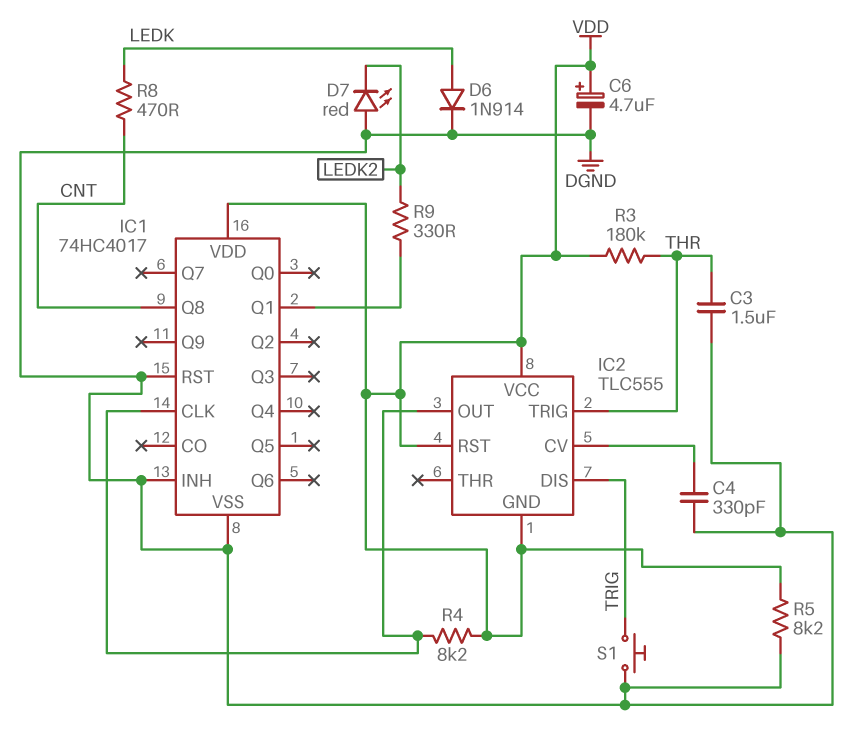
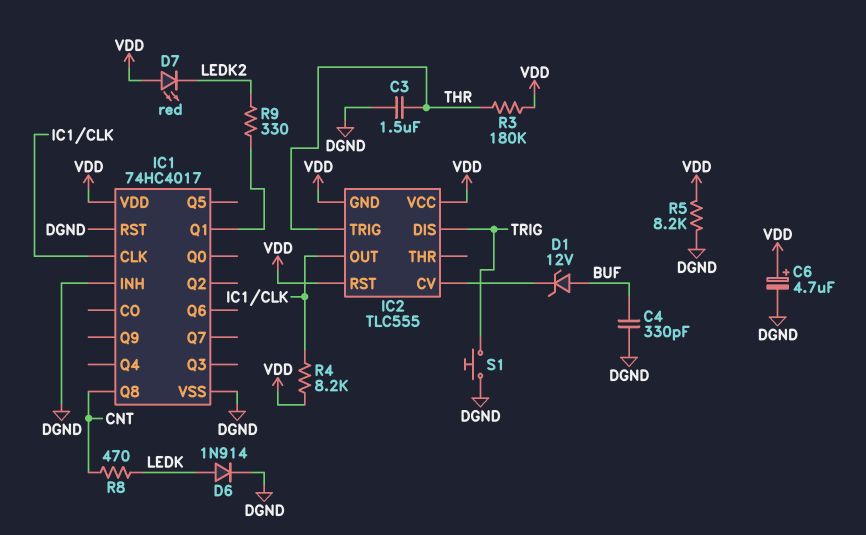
C4: 330pF (DGND, IC2/CV) -> 330pF (BUF, DGND)
D1: none -> zener 12V (A BUF, K IC2/CV)
D7: LED red (A DGND, K LEDK2) -> LED red (A VDD, K LEDK2)

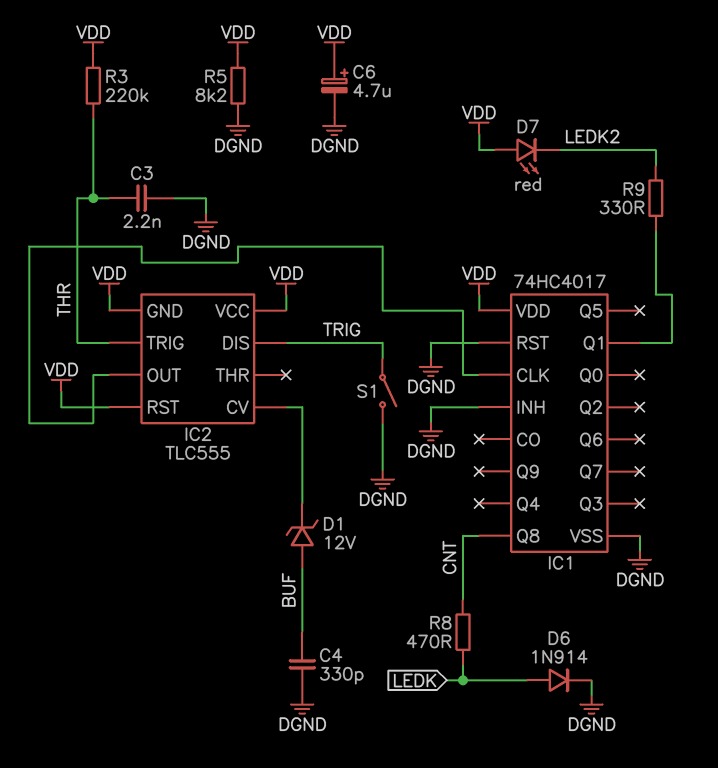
C3: 1.5uF (DGND, THR) -> 2.2nF (DGND, THR)
R3: 180k (THR, VDD) -> 220k (THR, VDD)
R4: 8.2k (IC1/CLK, VDD) -> none
S1: button (DGND, TRIG) -> switch (DGND, TRIG)

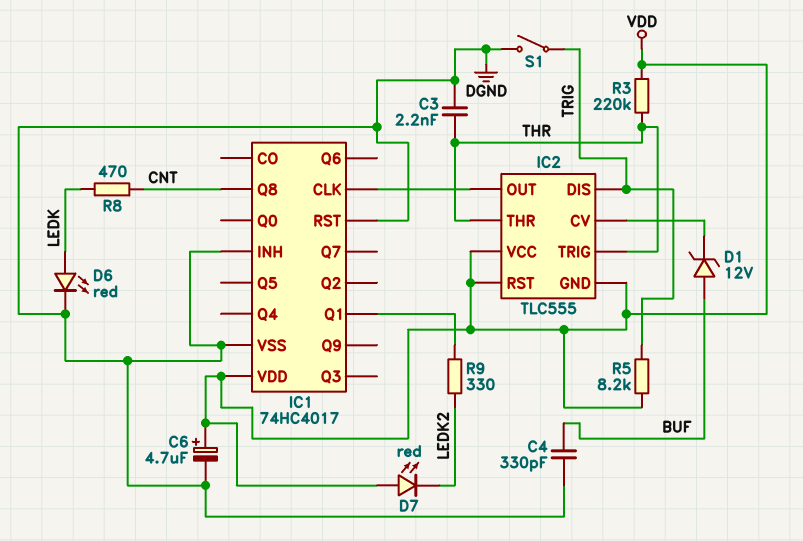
D6: diode 1N914 (A LEDK, K DGND) -> LED red (A LEDK, K DGND)
IC2 pin THR: none -> THR
R5: 8.2k (DGND, VDD) -> 8.2k (TRIG, VDD)

